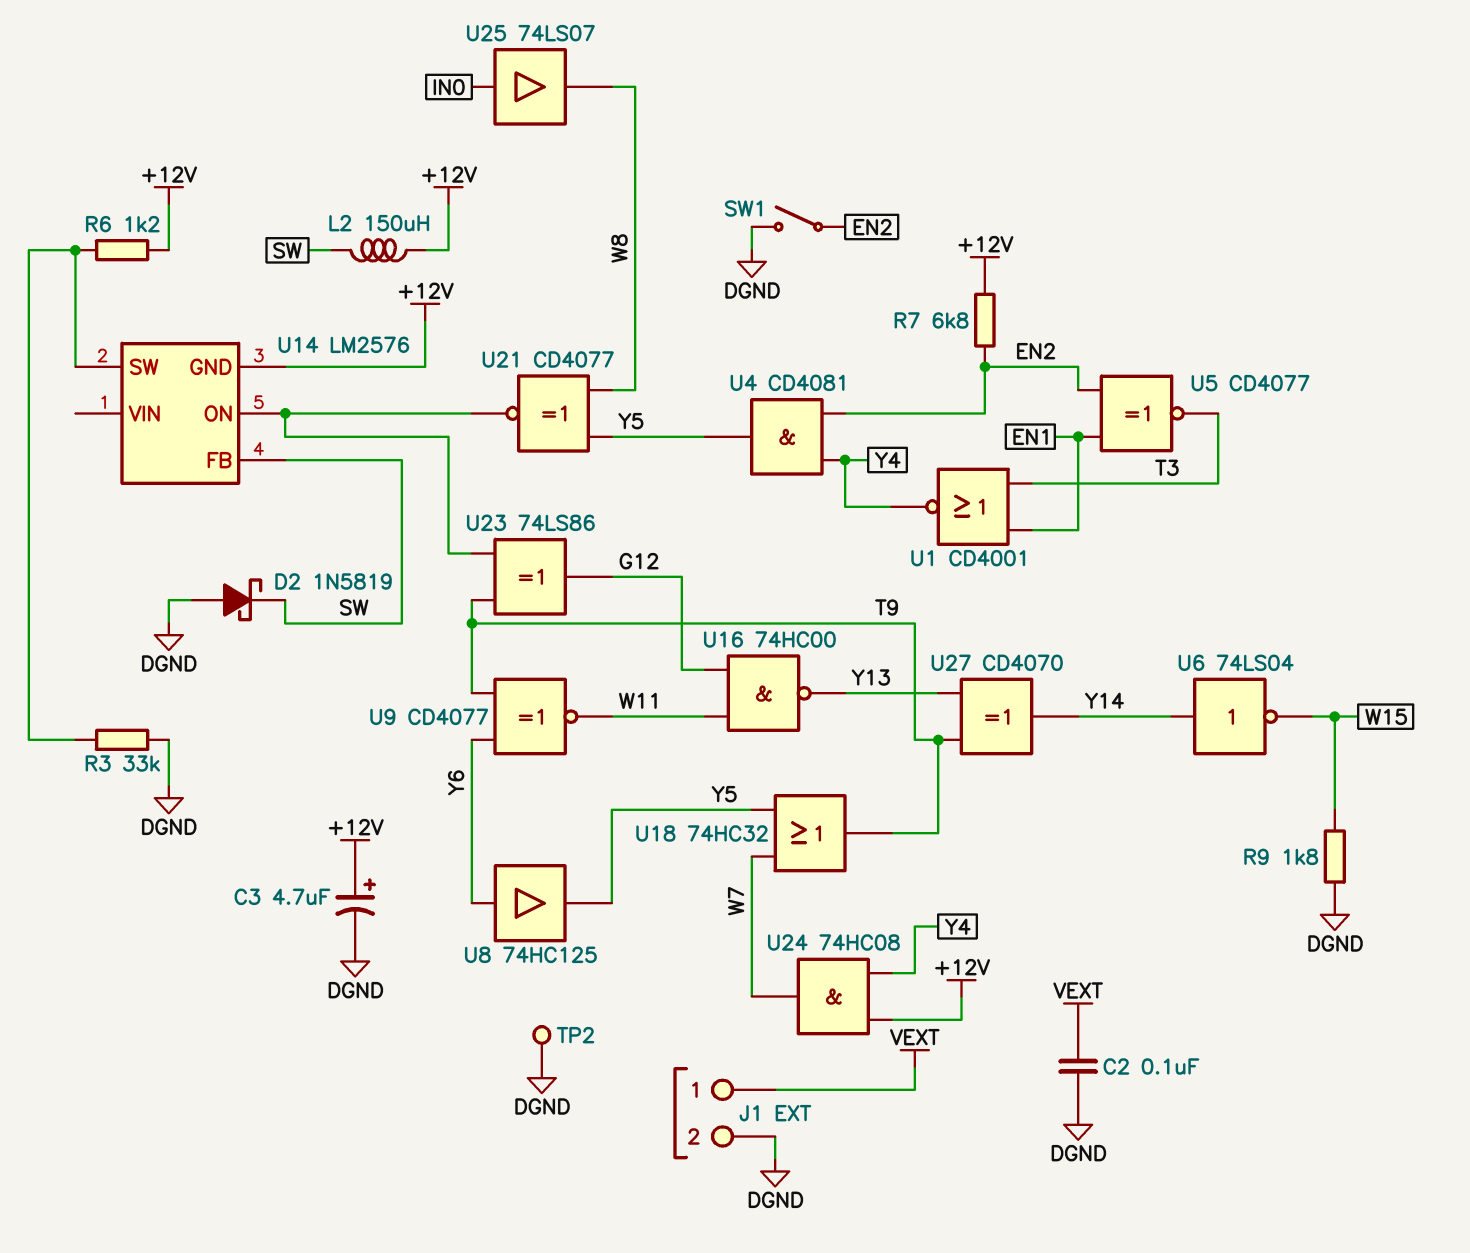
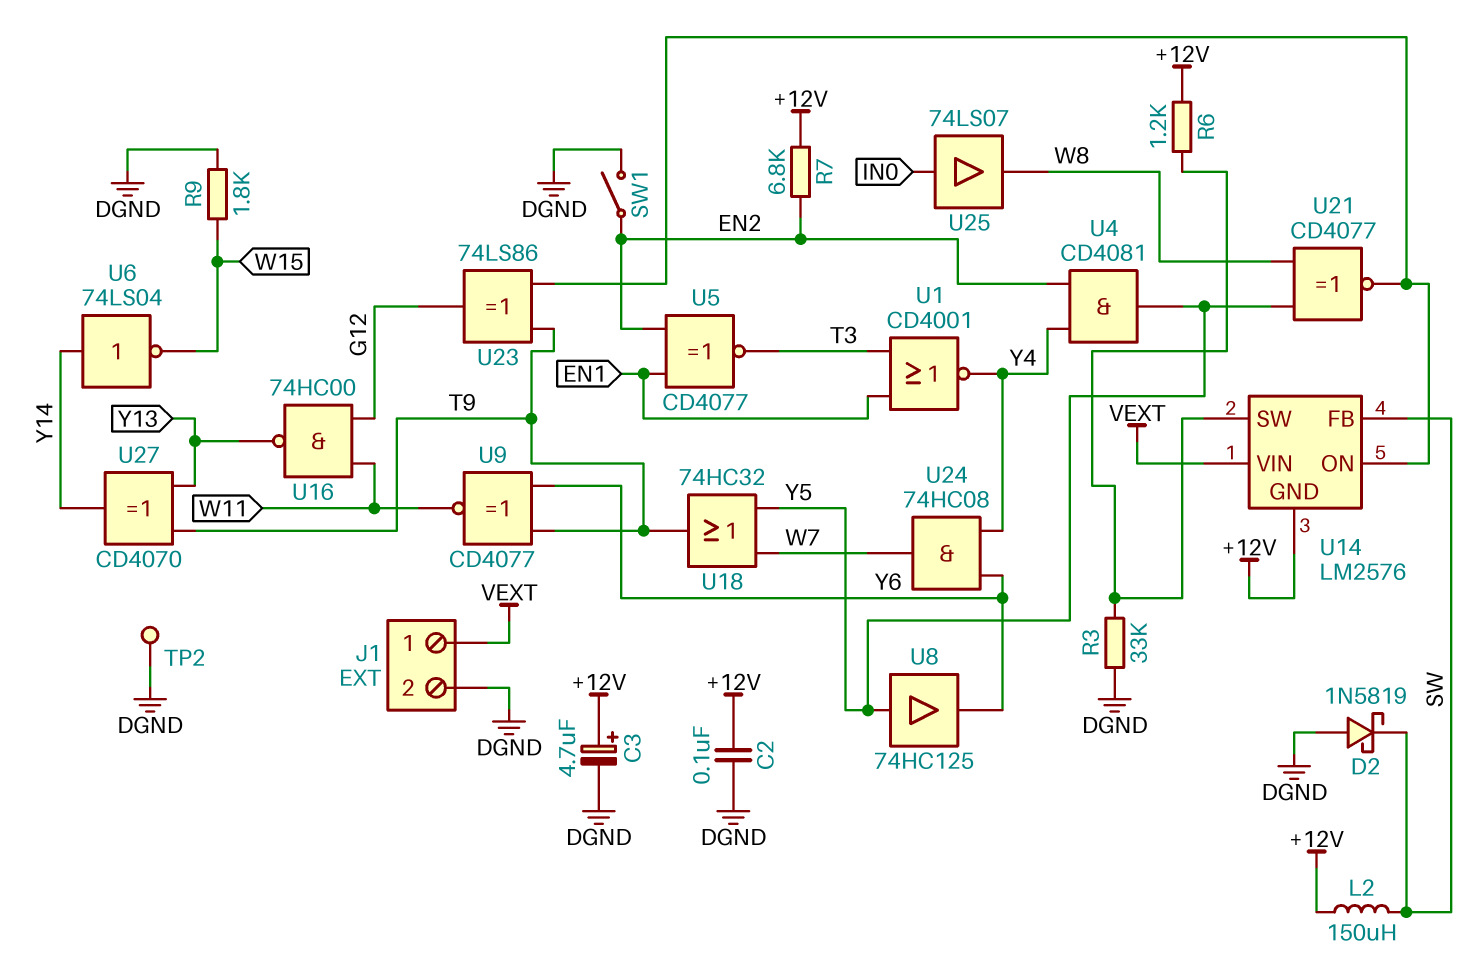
C2: 100nF (DGND, VEXT) -> 100nF (+12V, DGND)
U8: buffer 74HC125 (in Y6, out Y5) -> buffer 74HC125 (in Y5, out Y6)
U14 pin VIN: none -> VEXT
U24: AND 74HC08 (in +12V, in Y4, out W7) -> AND 74HC08 (in Y4, in Y6, out W7)

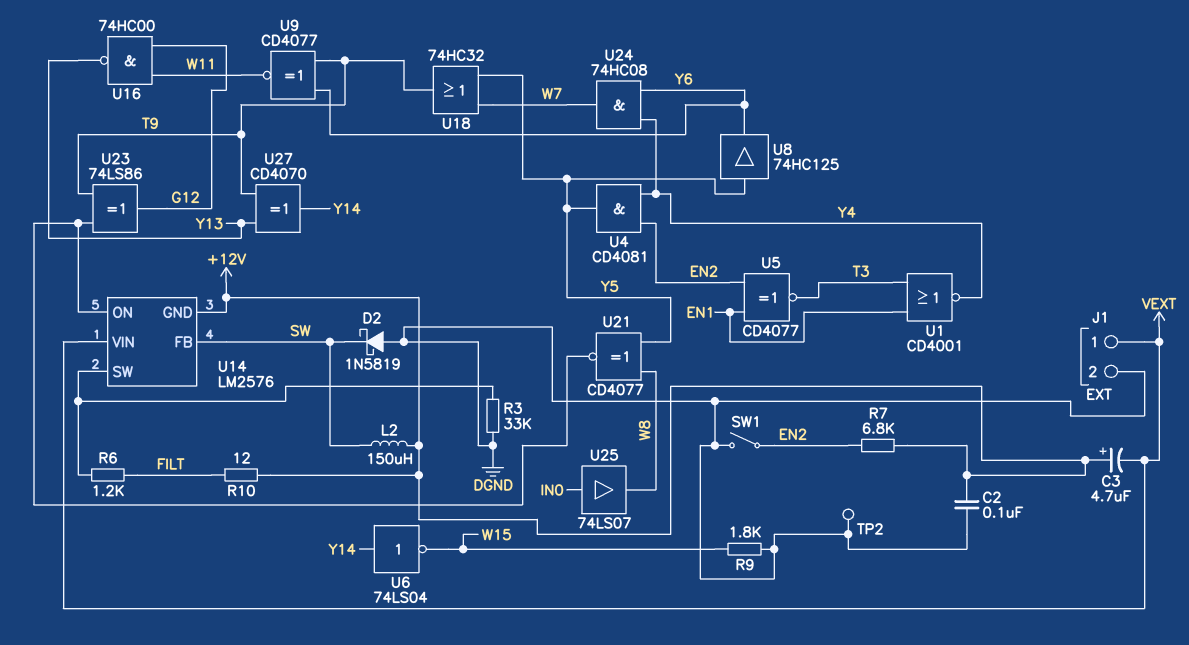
C3: 4.7uF (plus +12V, minus DGND) -> 4.7uF (plus +12V, minus VEXT)
R6: 1.2k (+12V, U14/SW) -> 1.2k (FILT, U14/SW)
R10: none -> 12 (+12V, FILT)

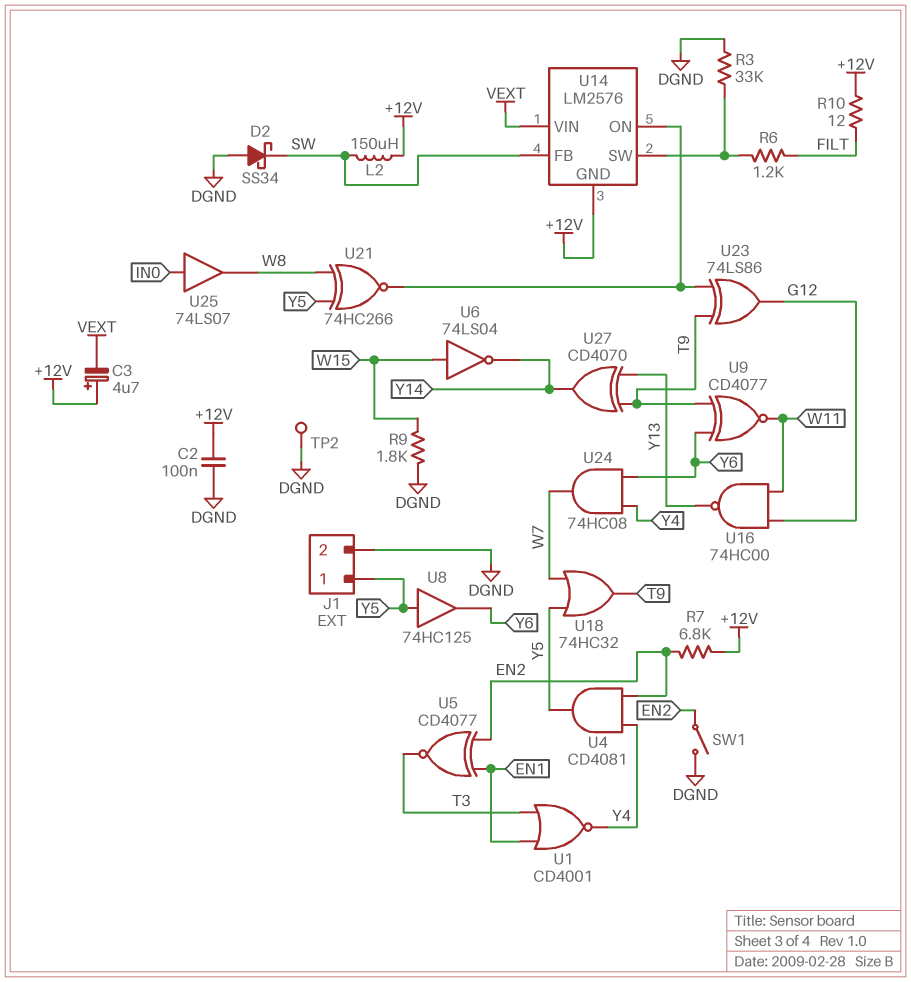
D2: schottky 1N5819 (A DGND, K SW) -> schottky SS34 (A DGND, K SW)
J1 pin 1: VEXT -> Y5
U6: NOT 74LS04 (in Y14, out W15) -> NOT 74LS04 (in W15, out Y14)
U21: XNOR CD4077 (in W8, in Y5, out U14/ON) -> XNOR 74HC266 (in W8, in Y5, out U14/ON)

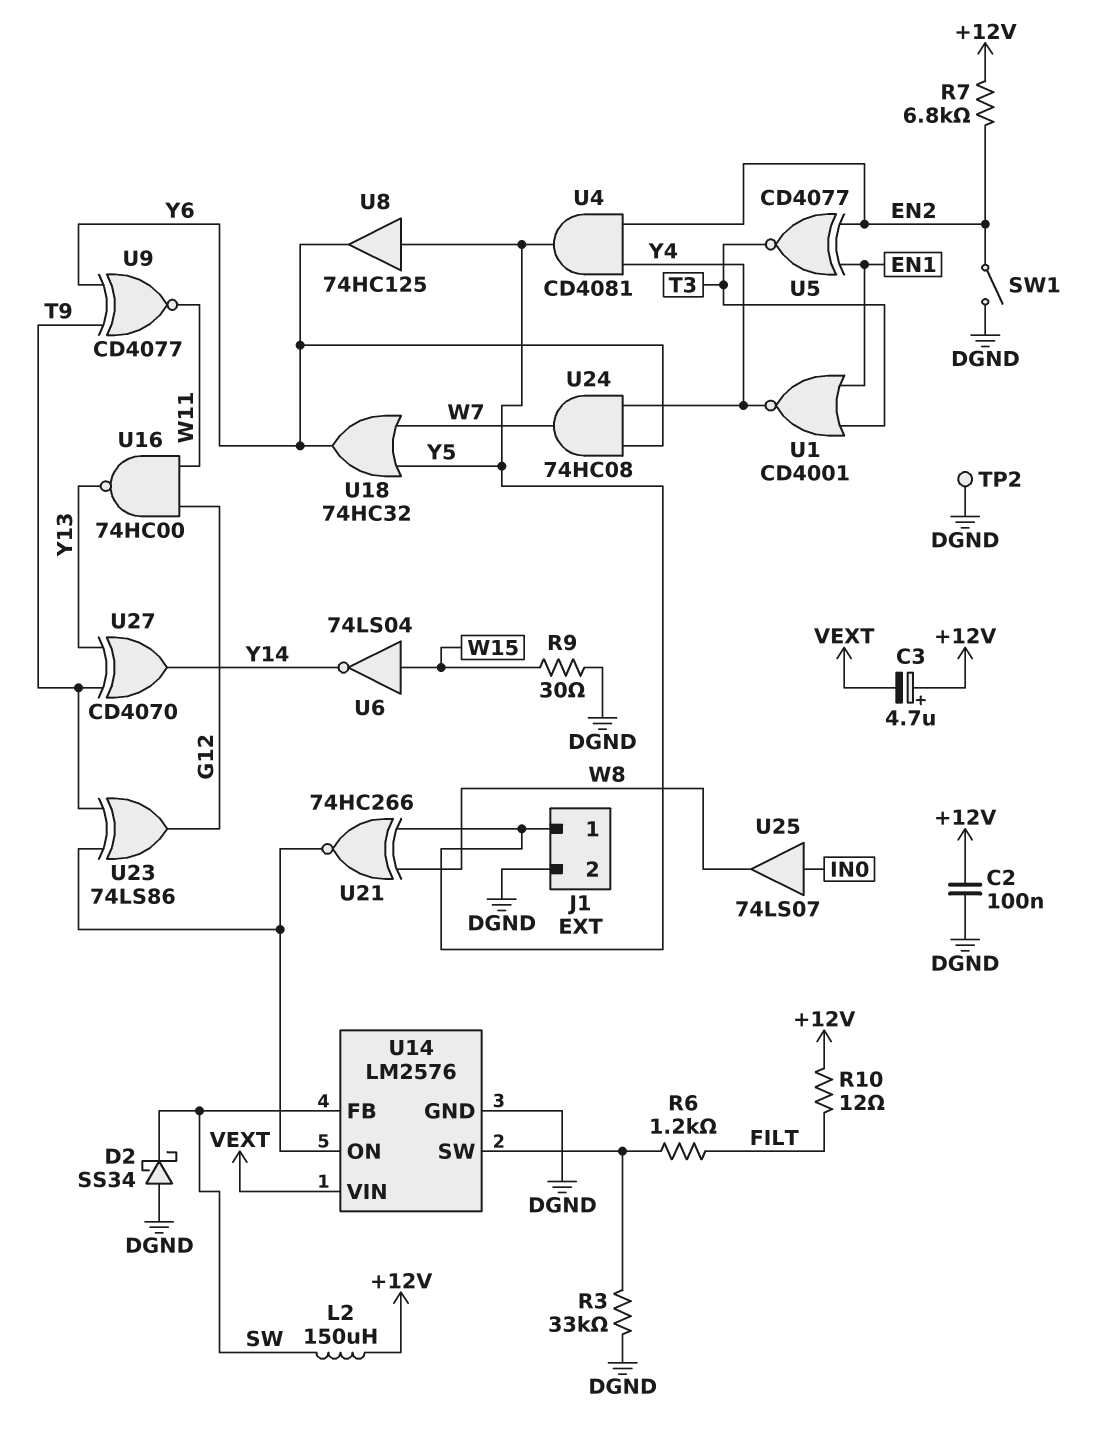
R9: 1.8k (DGND, W15) -> 30 (DGND, W15)
U14 pin GND: +12V -> DGND
U18: OR 74HC32 (in W7, in Y5, out T9) -> OR 74HC32 (in W7, in Y5, out Y6)

